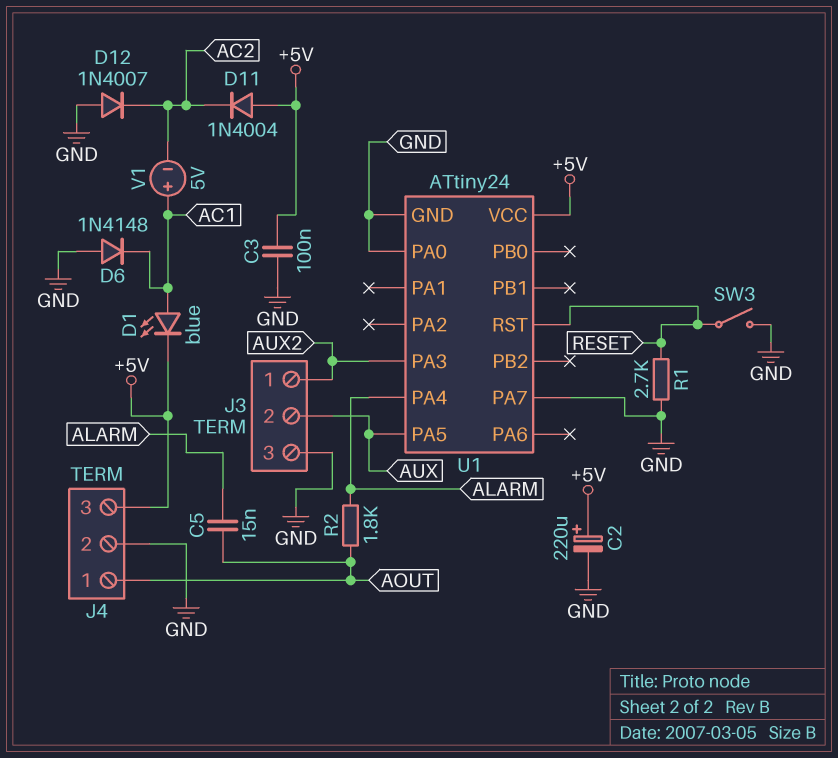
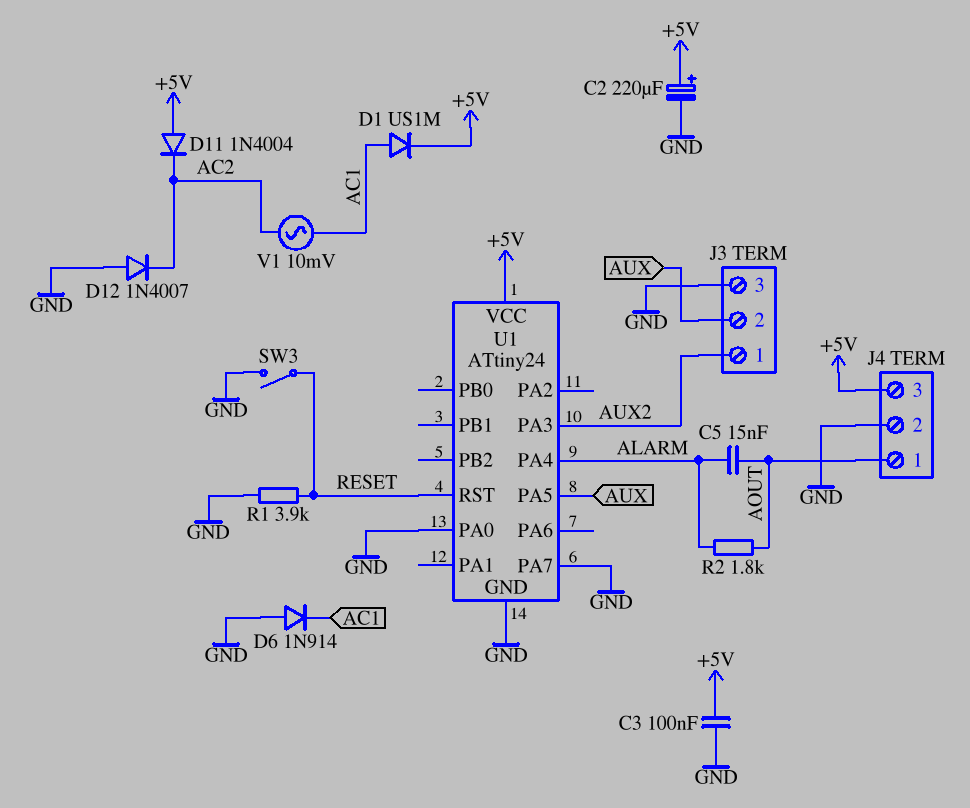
D1: LED blue (A AC1, K +5V) -> diode US1M (A AC1, K +5V)
D6: diode 1N4148 (A GND, K AC1) -> diode 1N914 (A GND, K AC1)
R1: 2.7k (GND, RESET) -> 3.9k (GND, RESET)
V1: 5V (plus AC1, minus AC2) -> AC 10mV (AC1, AC2)

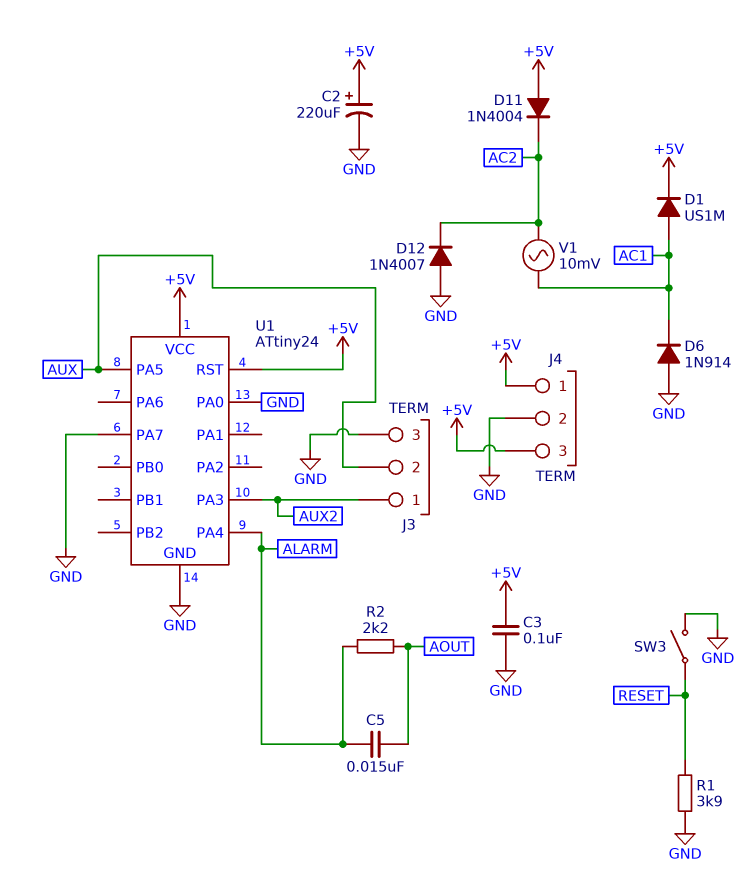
J4 pin 1: AOUT -> +5V
R2: 1.8k (ALARM, AOUT) -> 2.2k (ALARM, AOUT)
U1 pin RST: RESET -> +5V

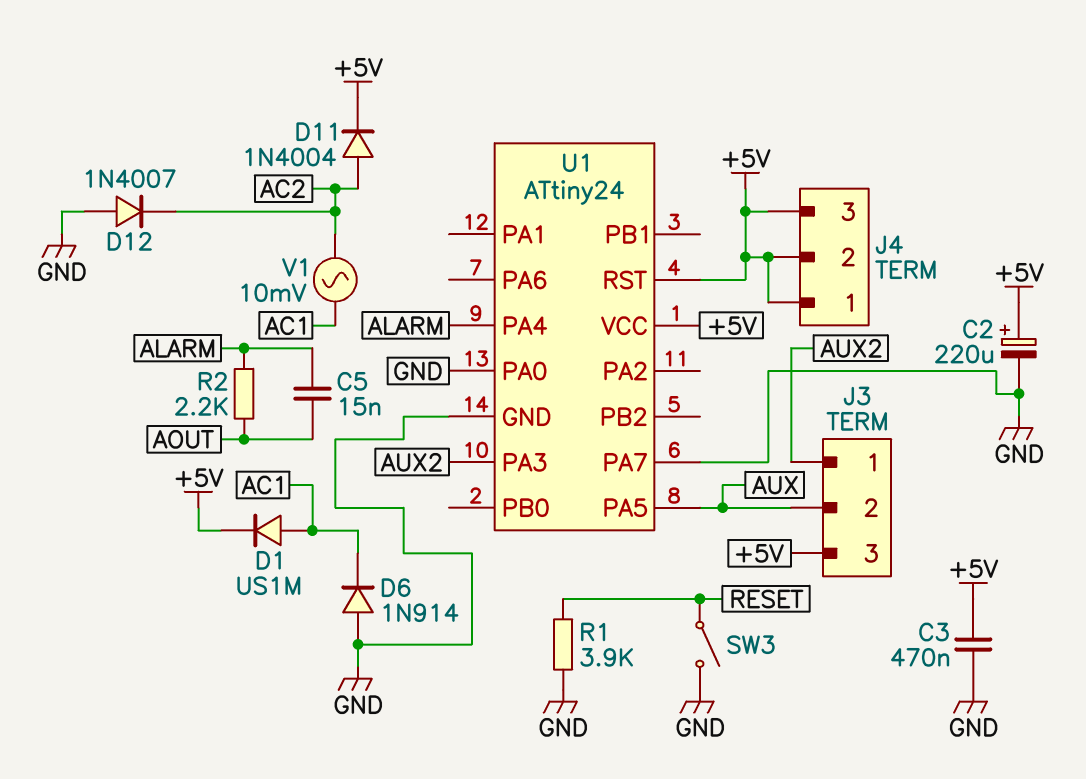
C3: 100nF (+5V, GND) -> 470nF (+5V, GND)
D11: diode 1N4004 (A +5V, K AC2) -> diode 1N4004 (A AC2, K +5V)
J3 pin 3: GND -> +5V
J4 pin 2: GND -> +5V

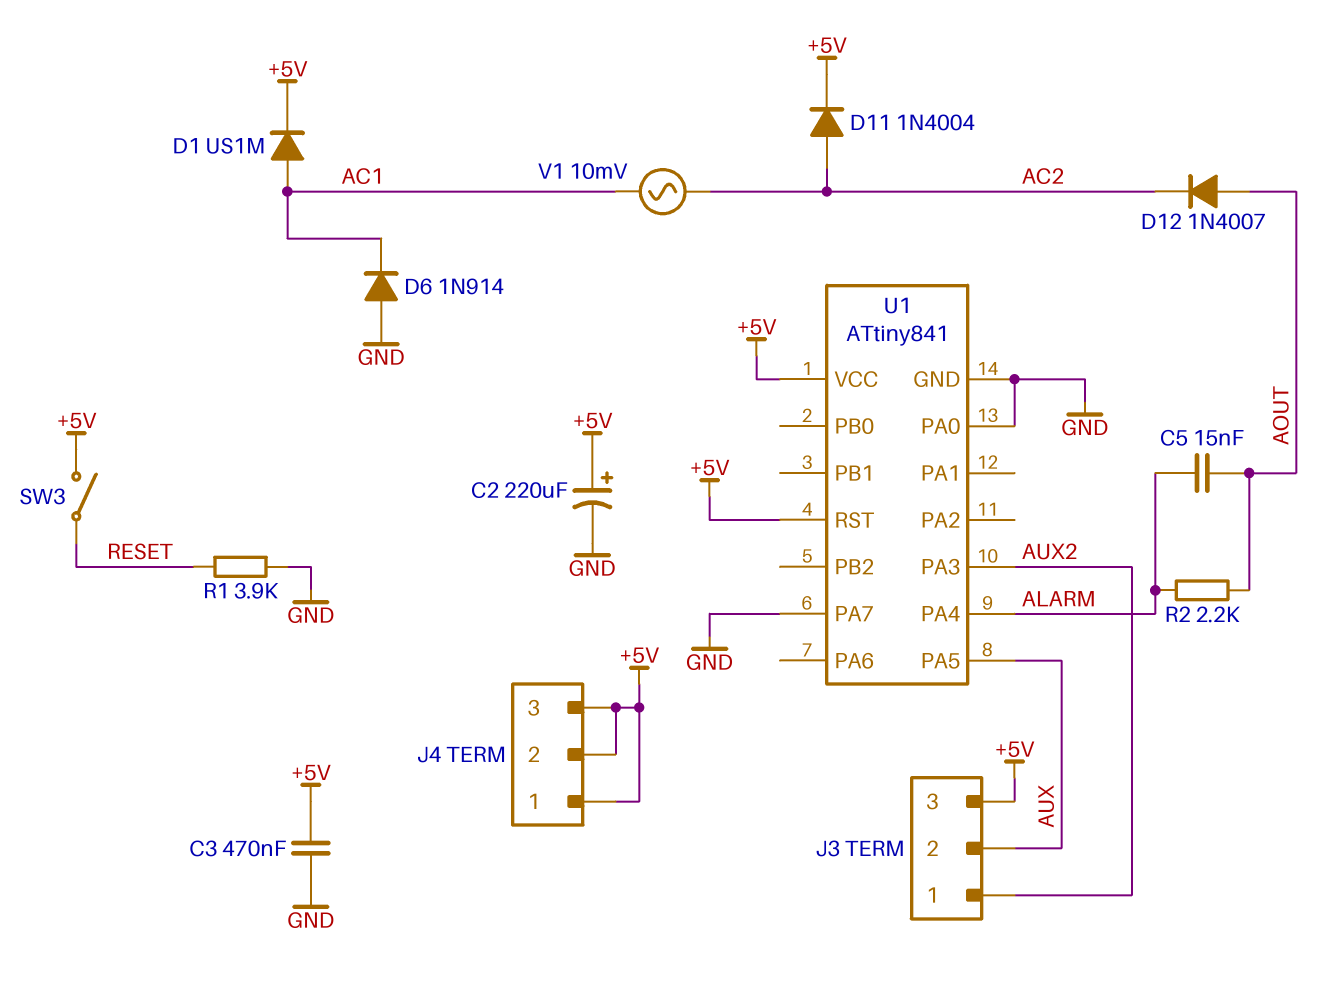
D12: diode 1N4007 (A GND, K AC2) -> diode 1N4007 (A AOUT, K AC2)
SW3: switch (GND, RESET) -> switch (+5V, RESET)
U1: ATtiny24 -> ATtiny841

